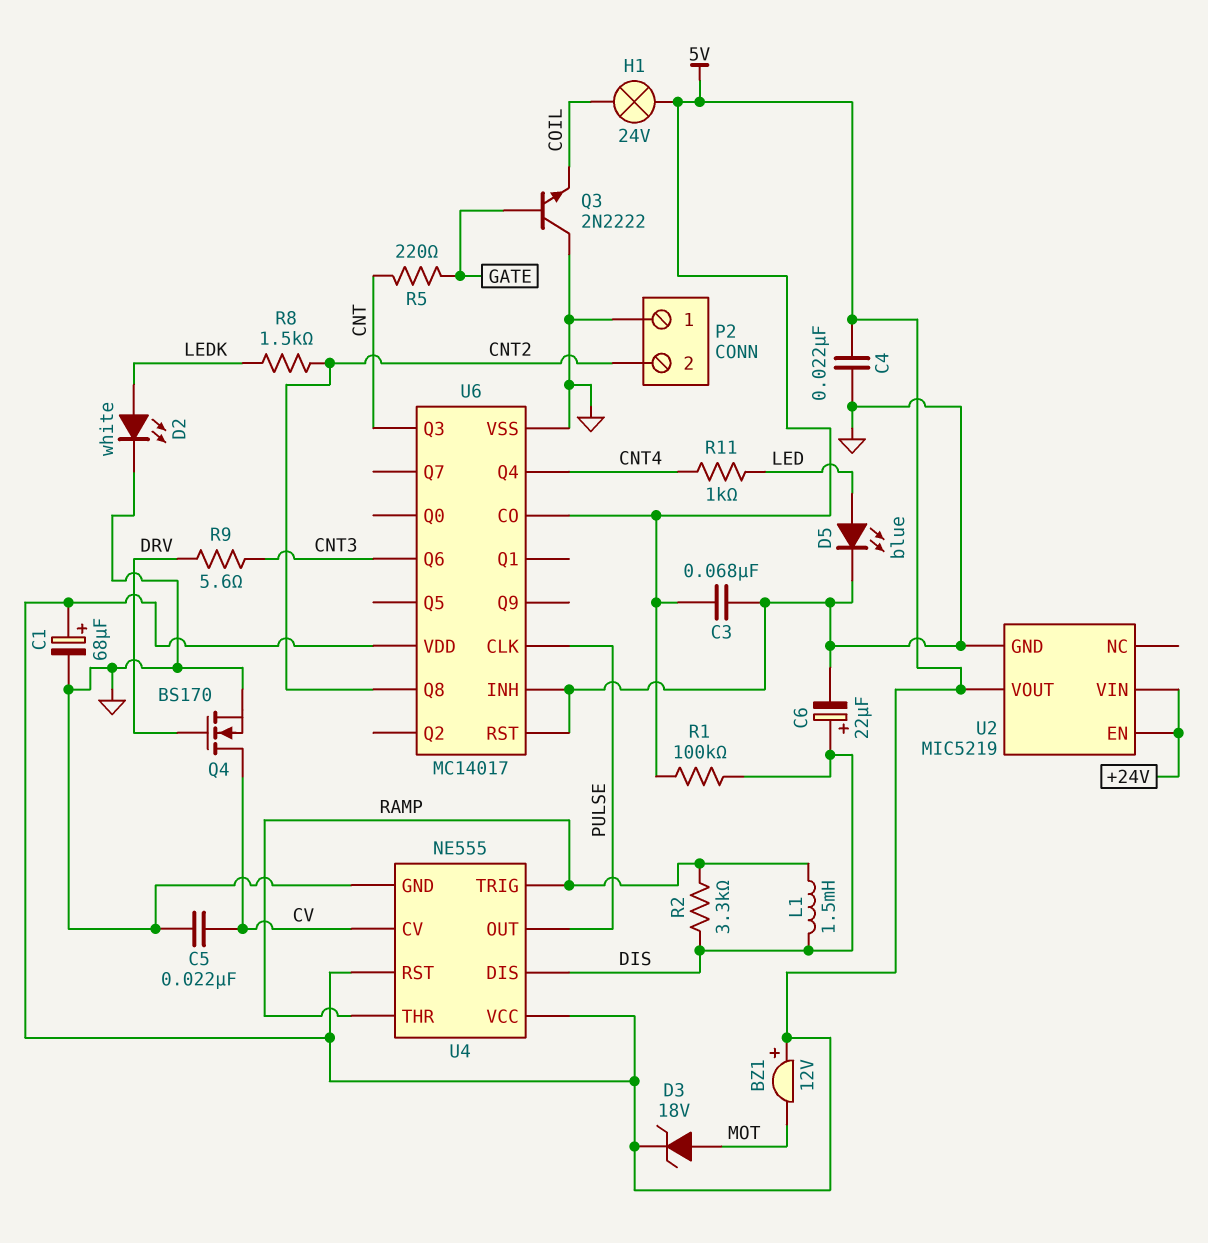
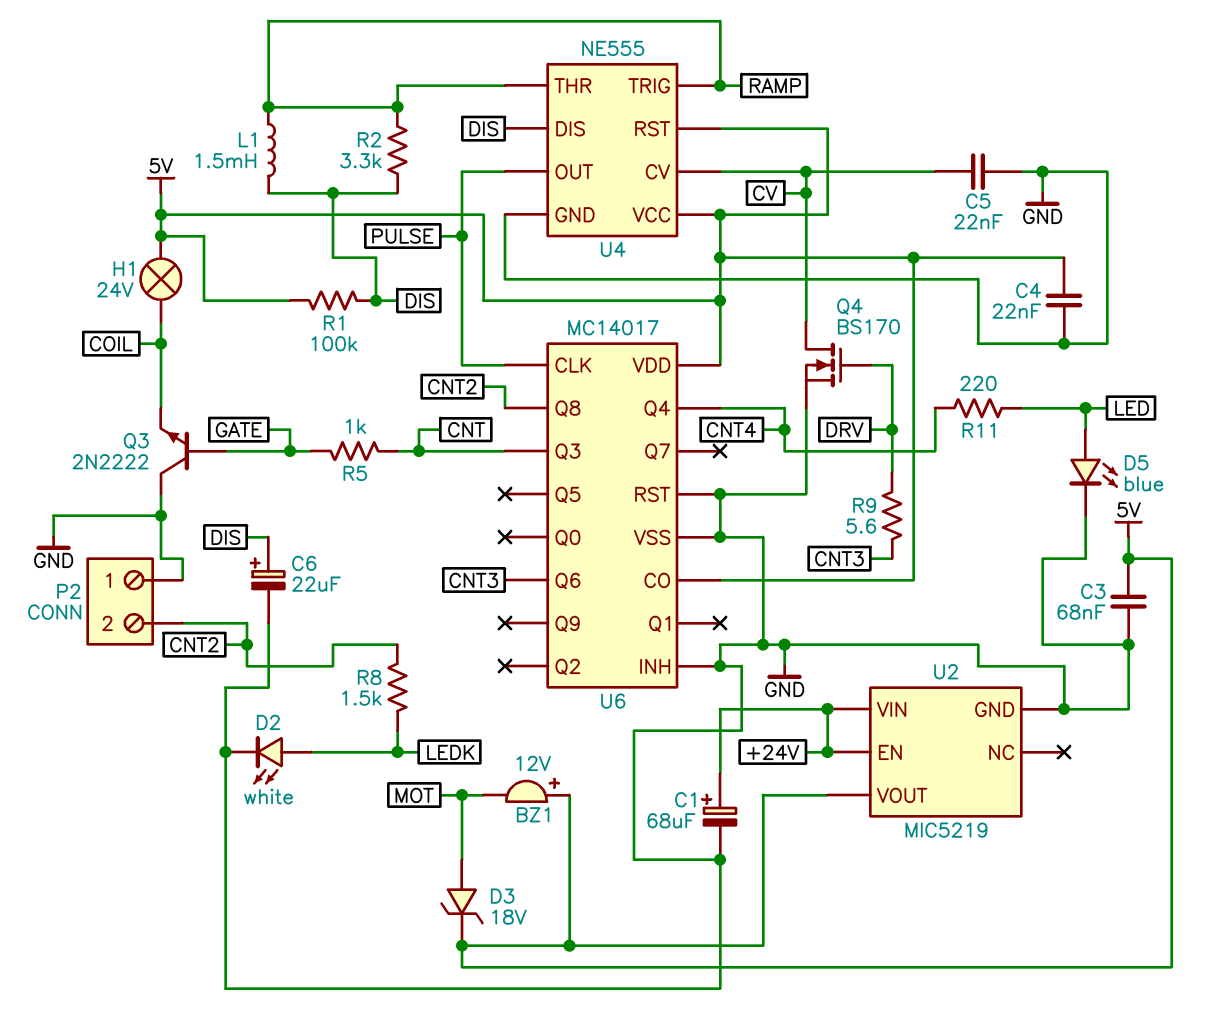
C1: 68uF (plus 5V, minus GND) -> 68uF (plus +24V, minus GND)
R5: 220 (CNT, GATE) -> 1k (CNT, GATE)
R11: 1k (CNT4, LED) -> 220 (CNT4, LED)

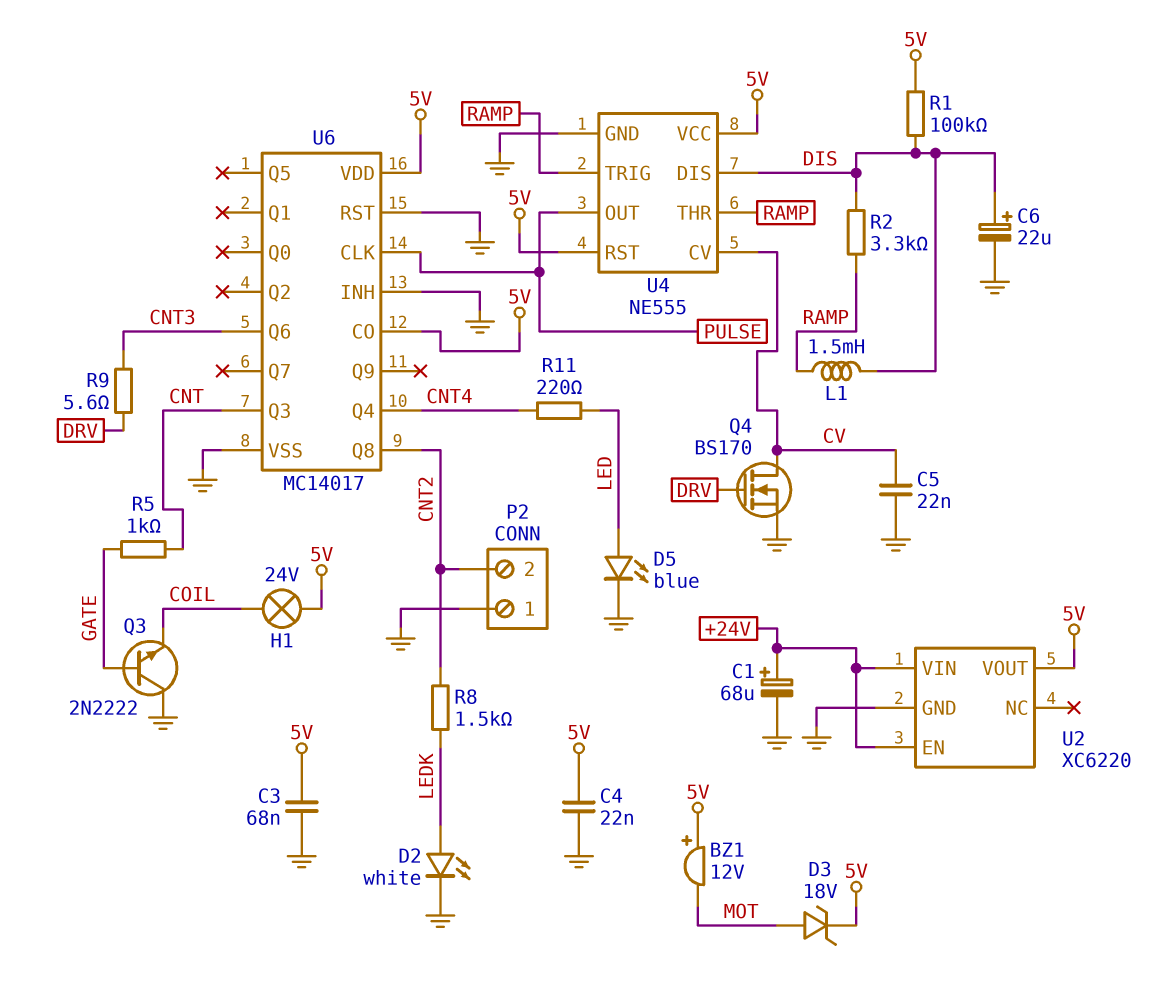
U2: MIC5219 -> XC6220

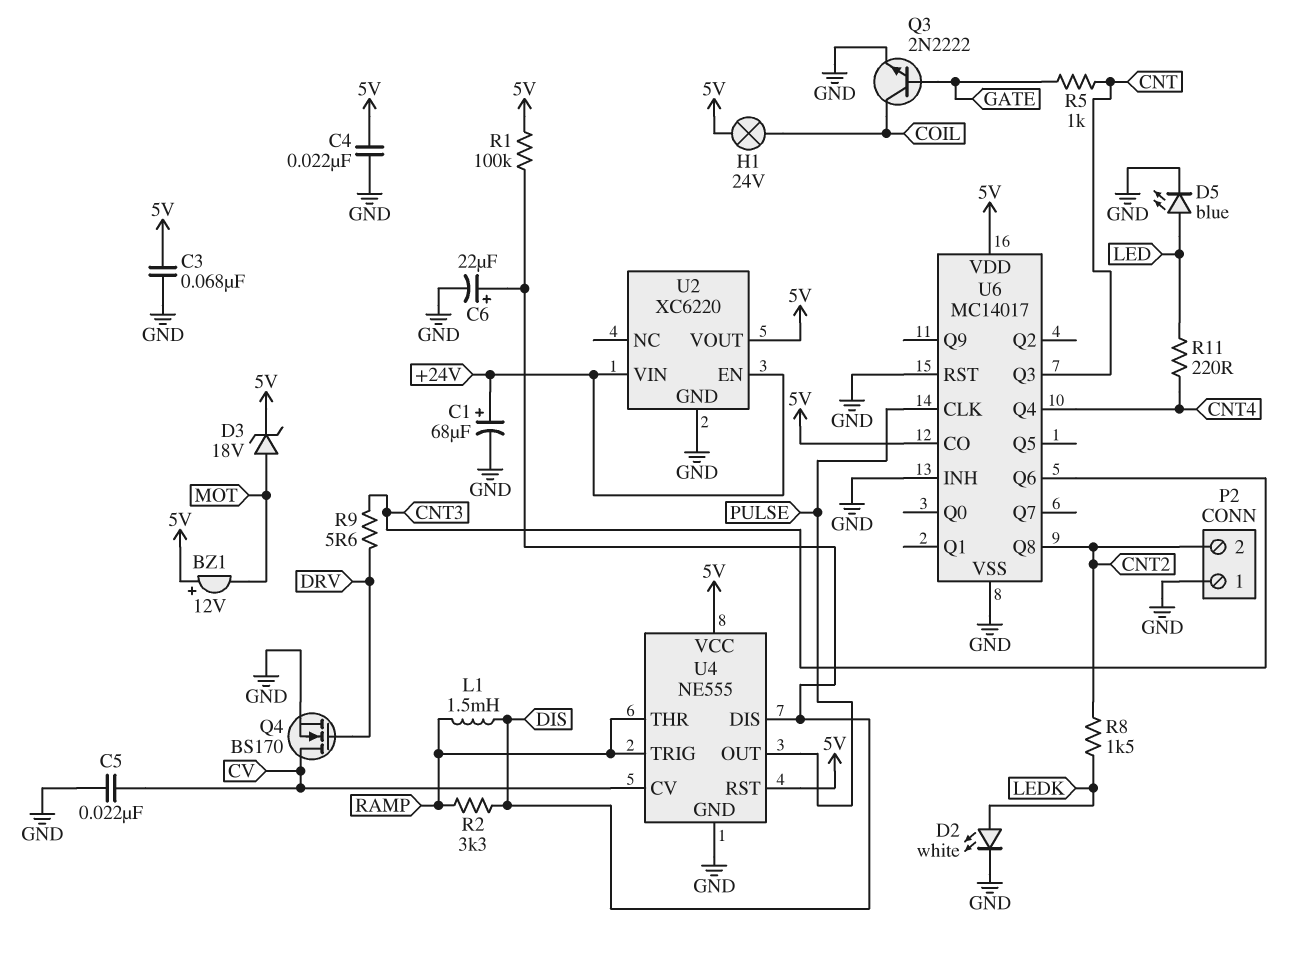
Q3: NPN 2N2222 (B GATE, C GND, E COIL) -> NPN 2N2222 (B GATE, C COIL, E GND)

